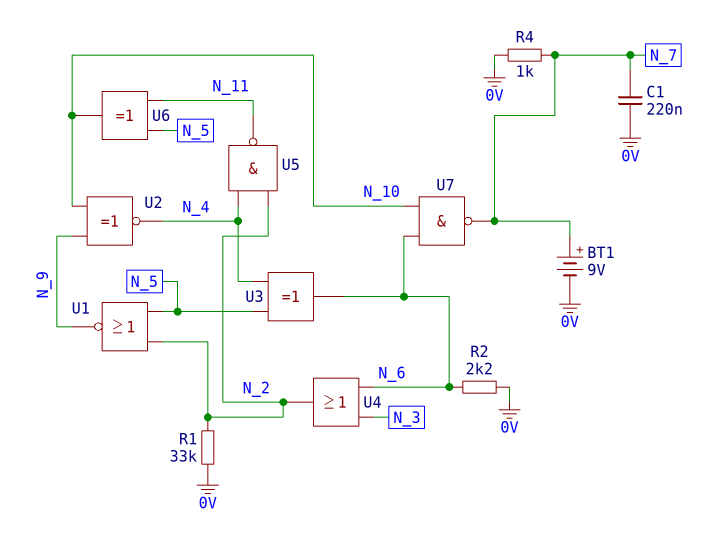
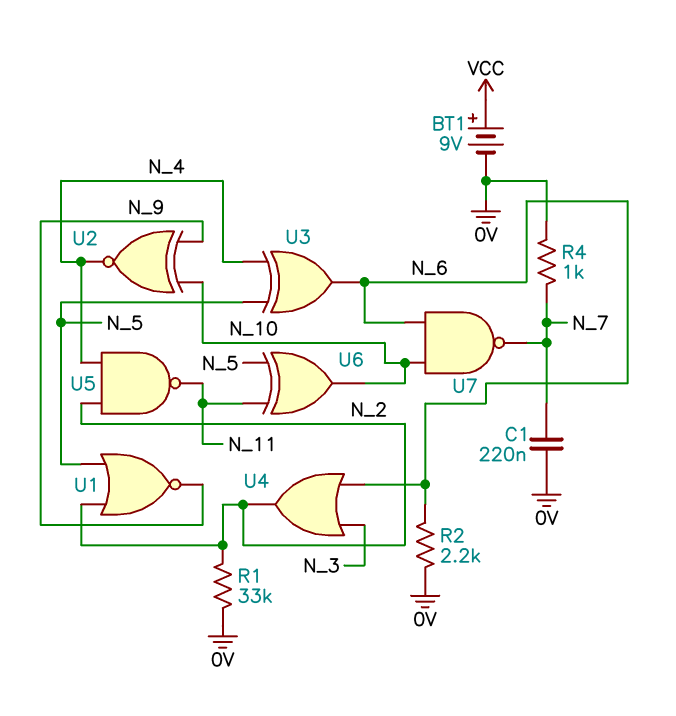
BT1: 9V (plus N_7, minus 0V) -> 9V (plus VCC, minus 0V)

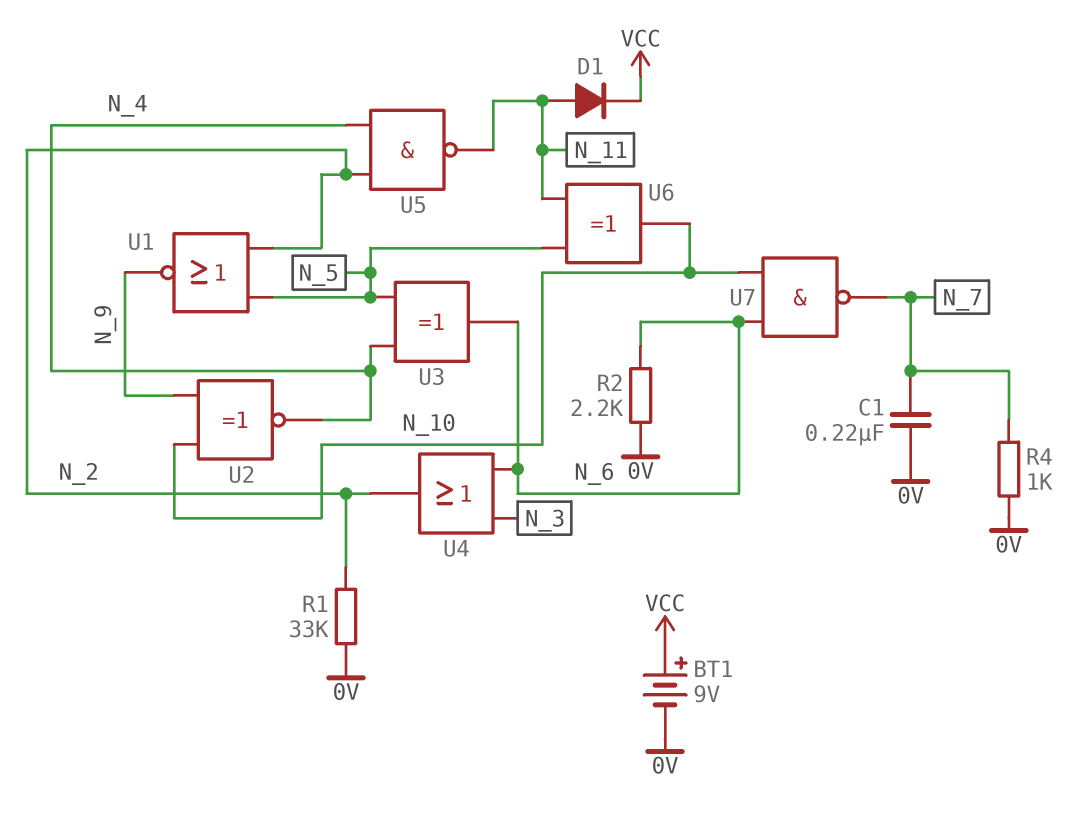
D1: none -> diode (A N_11, K VCC)

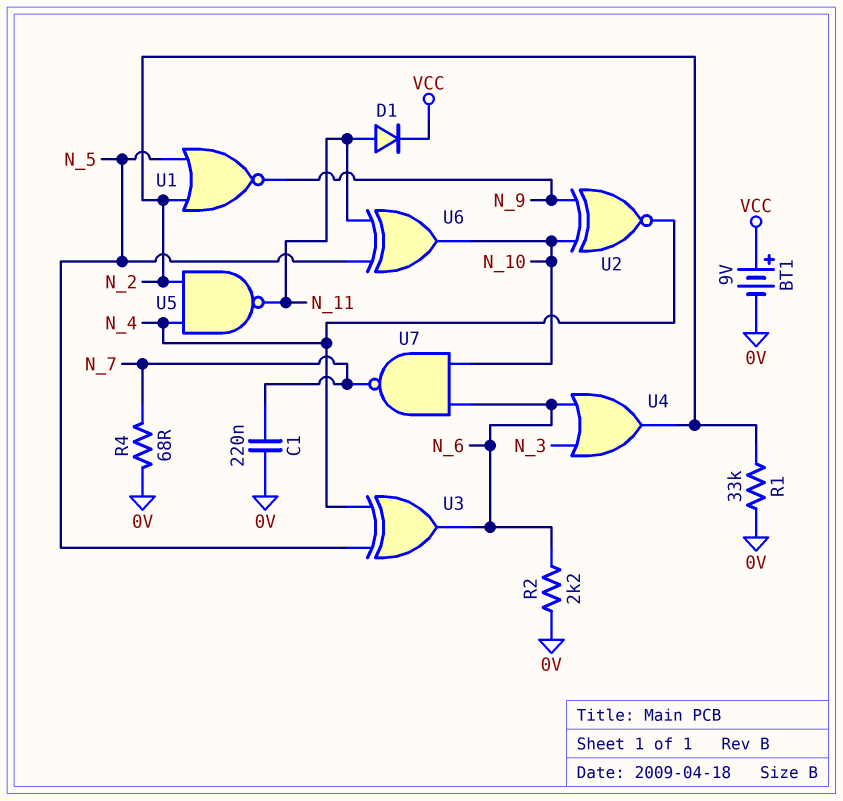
R4: 1k (0V, N_7) -> 68 (0V, N_7)

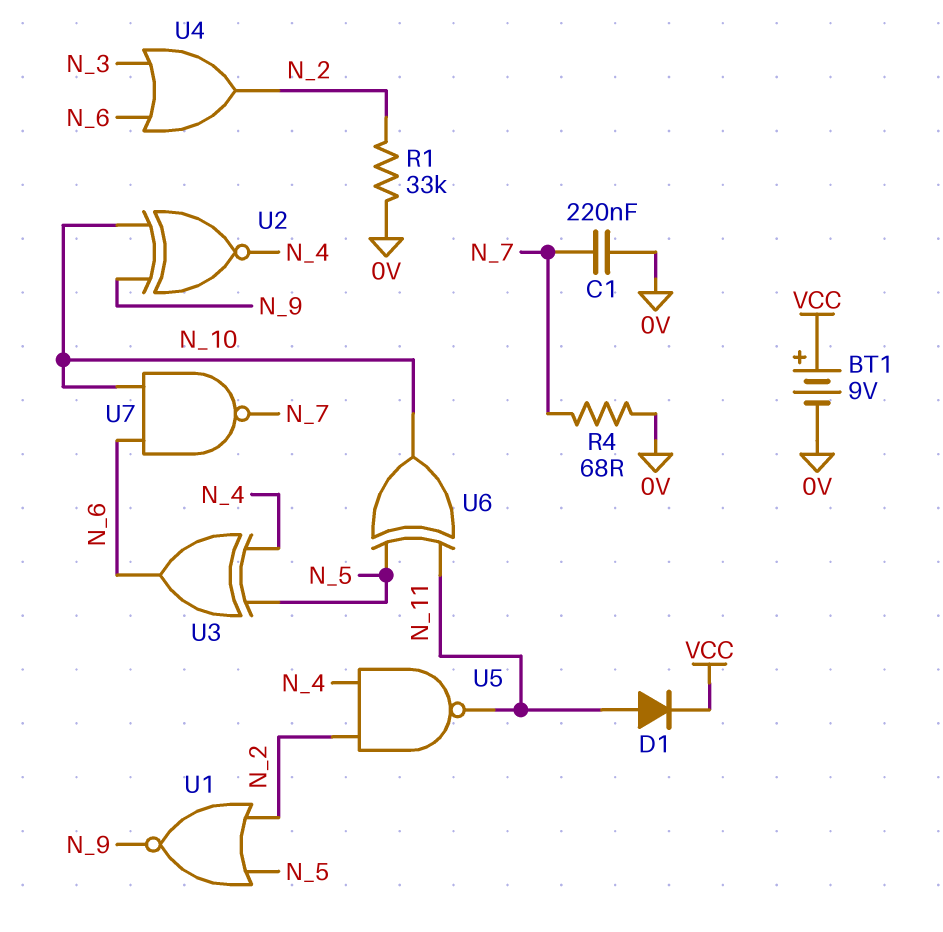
R2: 2.2k (0V, N_6) -> none

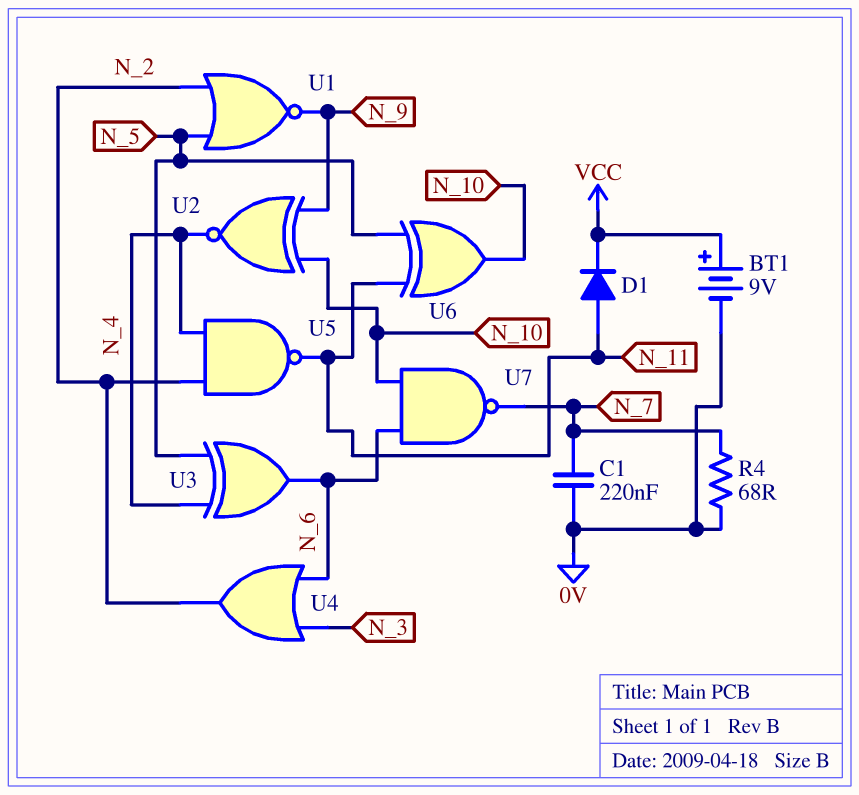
R1: 33k (0V, N_2) -> none

